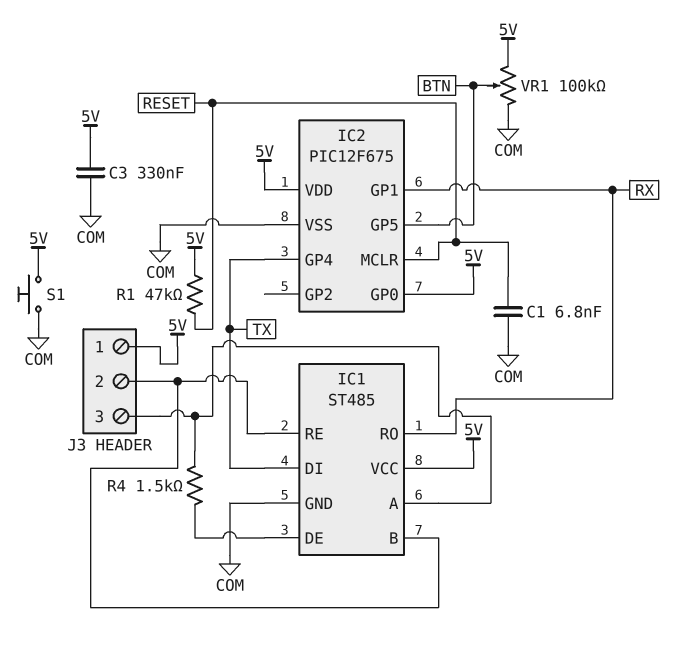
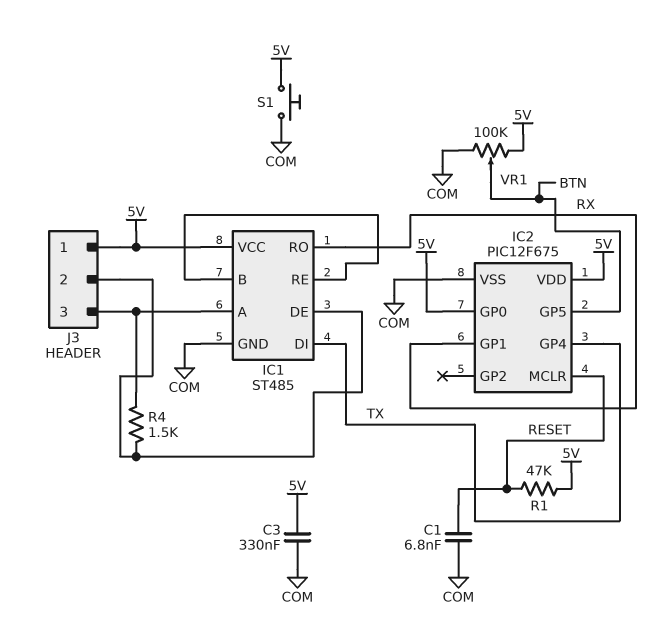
J3 pin 2: IC1/B -> IC1/DE

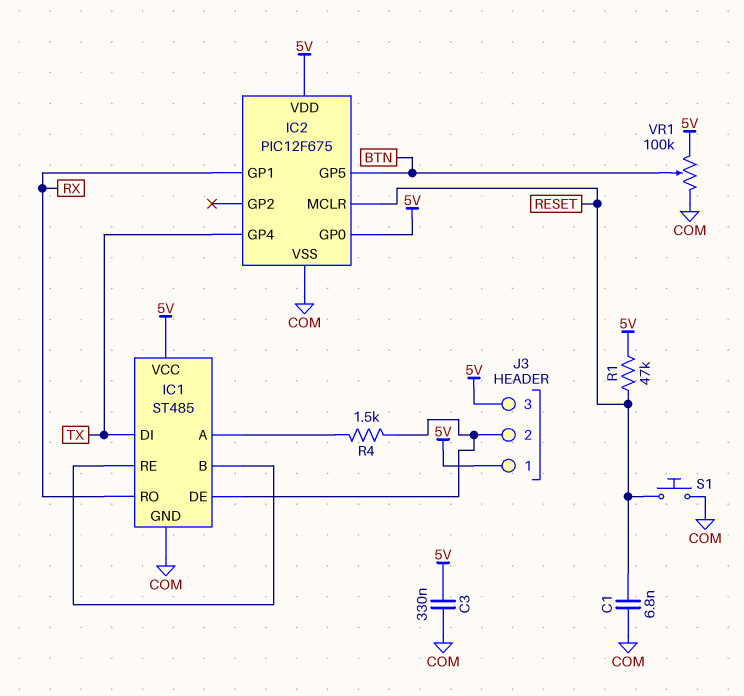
J3 pin 3: IC1/A -> 5V
S1: button (5V, COM) -> button (COM, RESET)

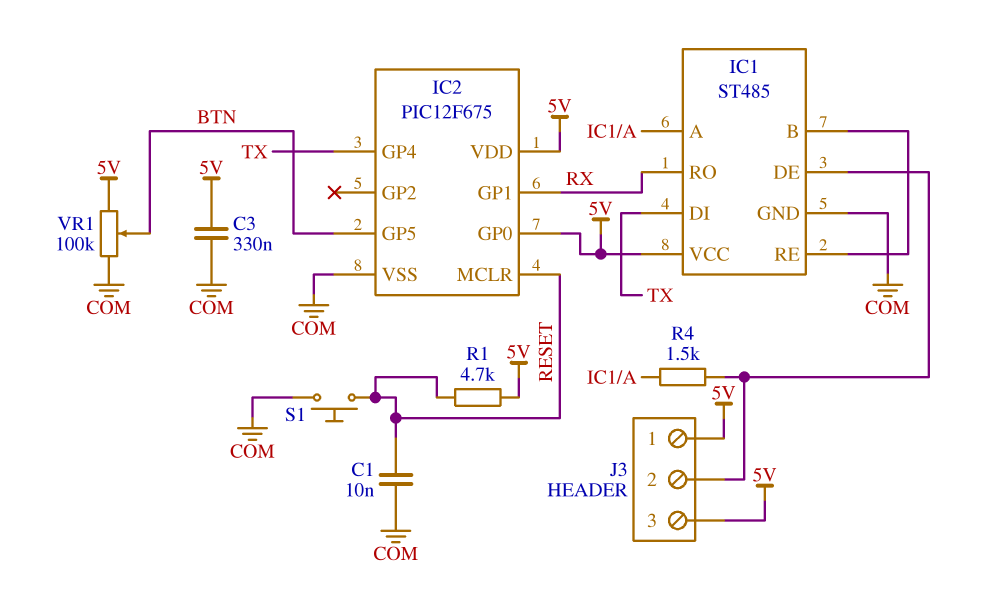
C1: 6.8nF (COM, RESET) -> 10nF (COM, RESET)
R1: 47k (5V, RESET) -> 4.7k (5V, RESET)

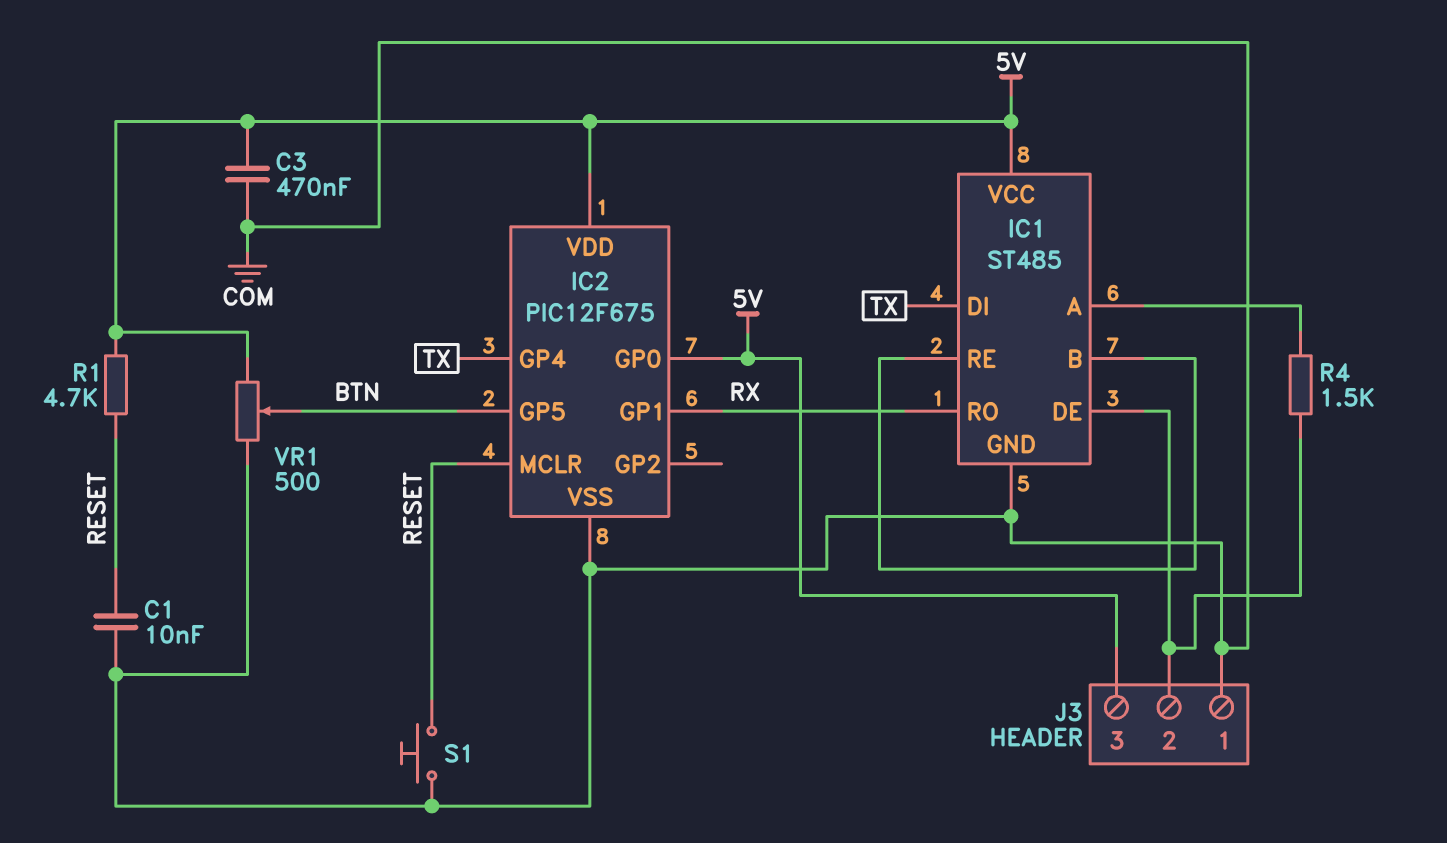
C3: 330nF (5V, COM) -> 470nF (5V, COM)
J3 pin 1: 5V -> COM
VR1: 100k (5V, COM, wiper BTN) -> 500 (5V, COM, wiper BTN)

